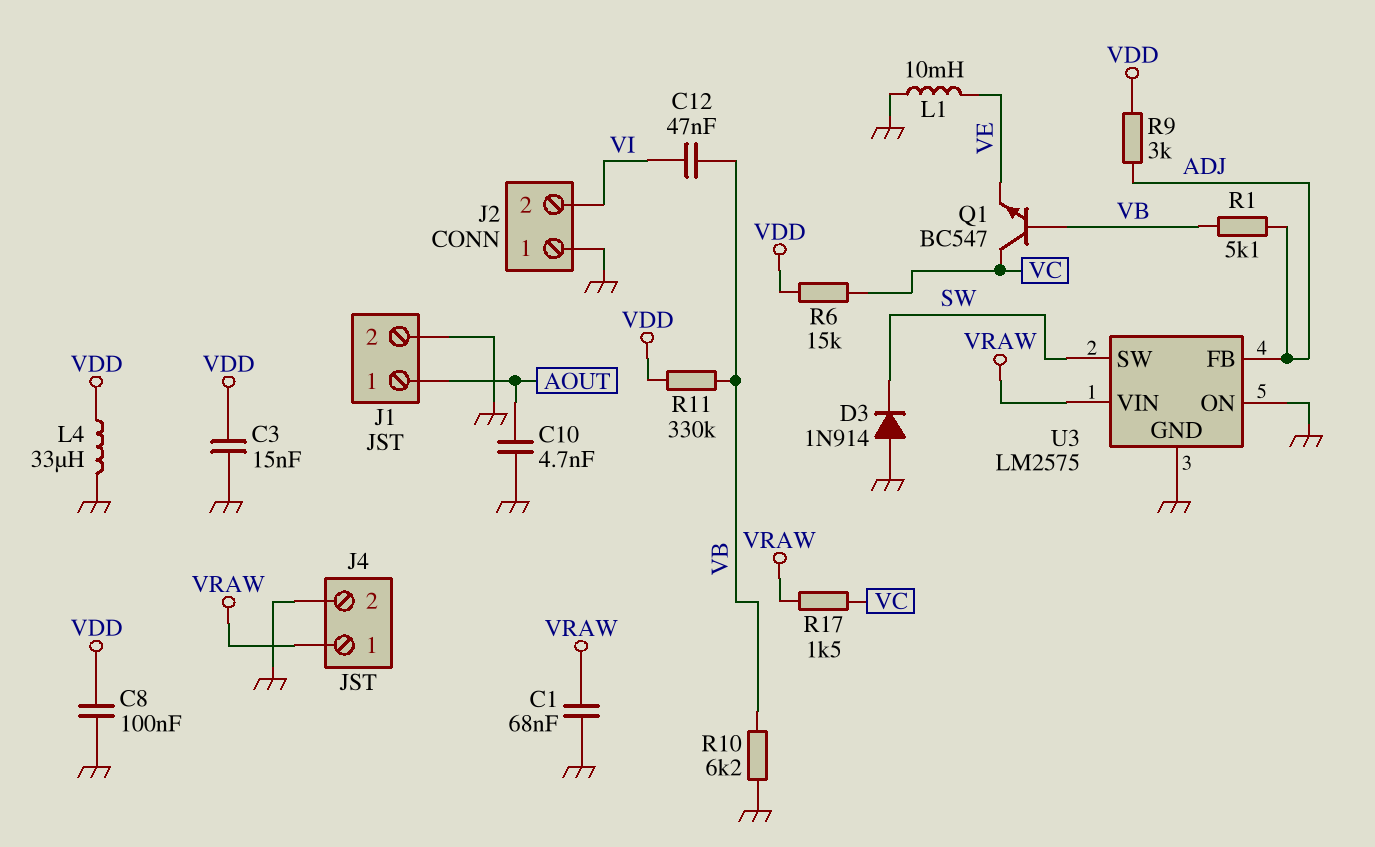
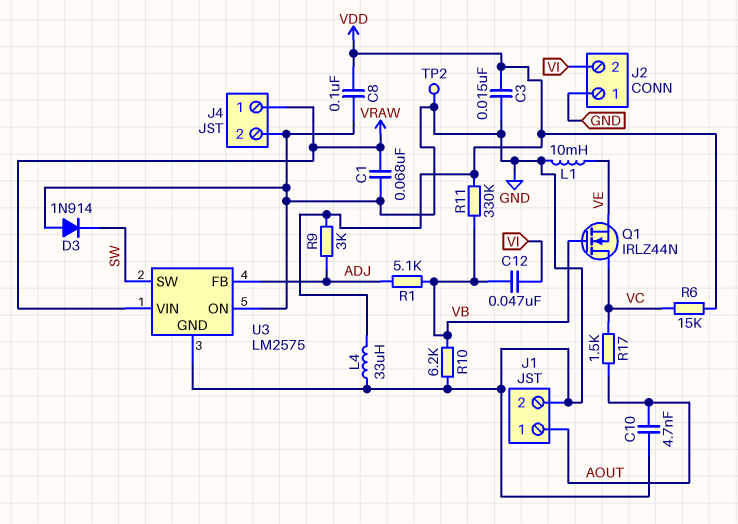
Q1: NPN BC547 (B VB, C VC, E VE) -> NMOS IRLZ44N (G VB, D VC, S VE)
R17: 1.5k (VC, VRAW) -> 1.5k (AOUT, VC)
TP2: none -> test point (GND)

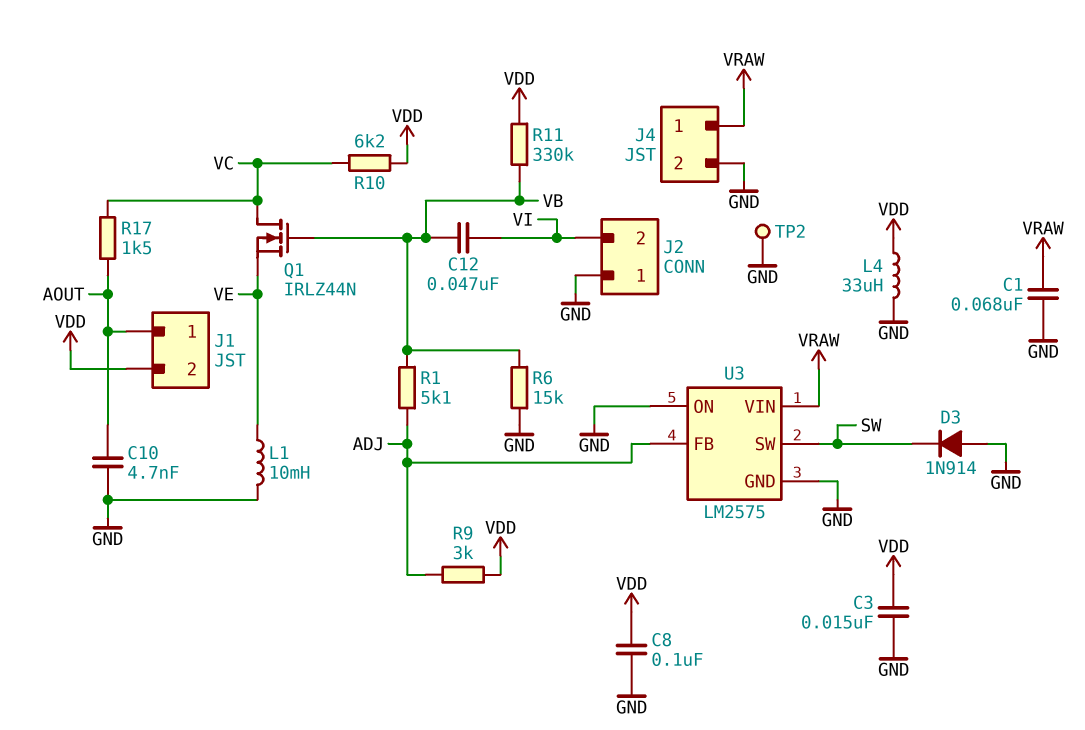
J1 pin 2: GND -> VDD
R6: 15k (VC, VDD) -> 15k (GND, VB)
R10: 6.2k (GND, VB) -> 6.2k (VC, VDD)

